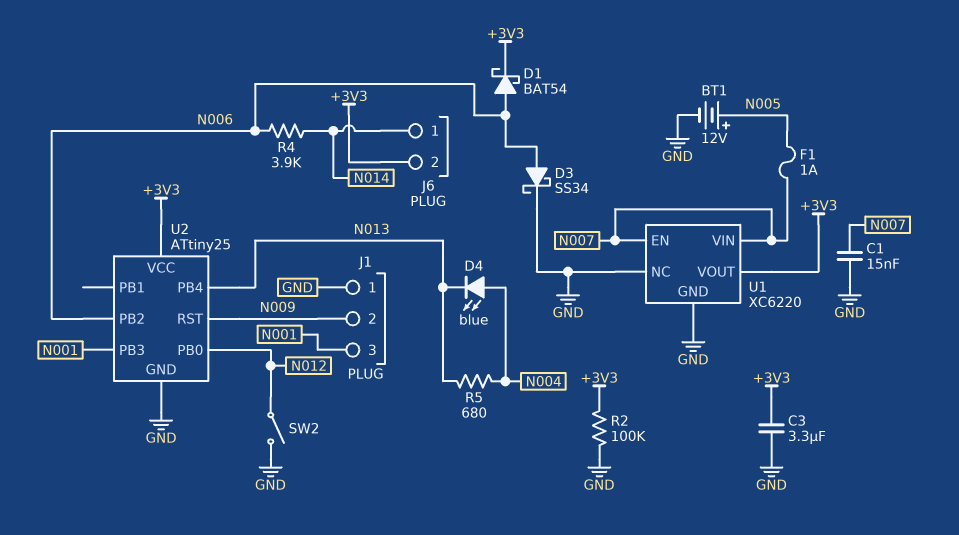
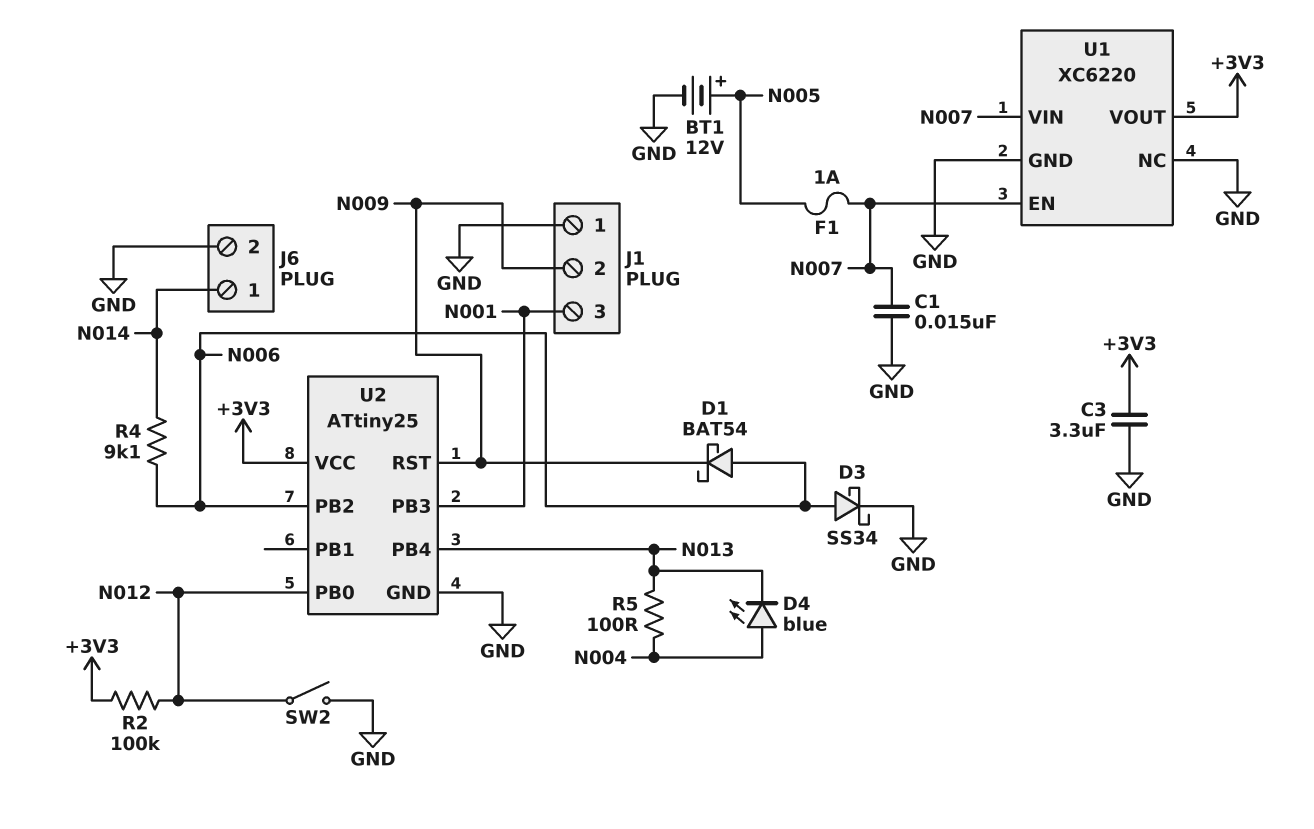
D1: schottky BAT54 (A N006, K +3V3) -> schottky BAT54 (A N006, K N009)
J6 pin 2: +3V3 -> GND
R2: 100k (+3V3, GND) -> 100k (+3V3, N012)
R4: 3.9k (N006, N014) -> 9.1k (N006, N014)
R5: 680 (N004, N013) -> 100 (N004, N013)

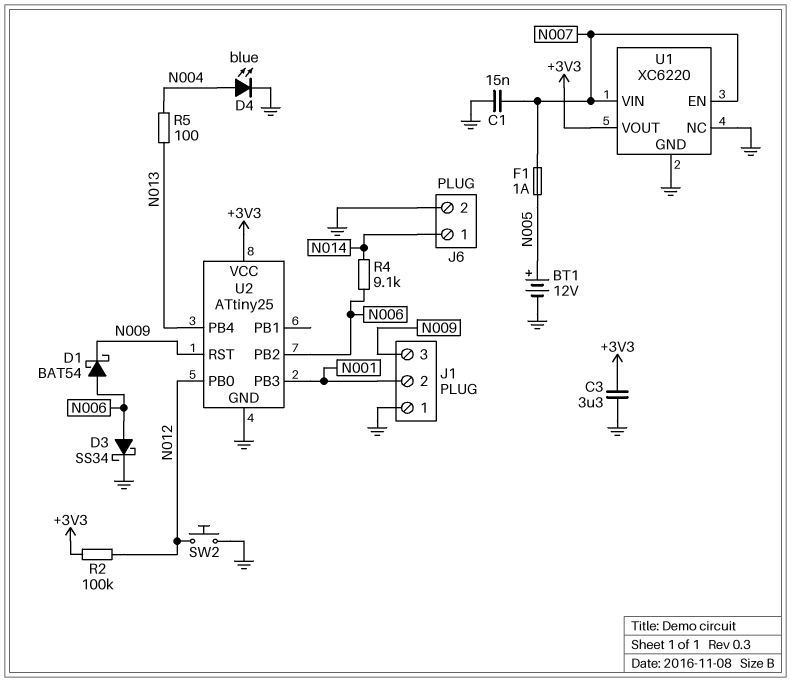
D4: LED blue (A N004, K N013) -> LED blue (A N004, K GND)
J1 pin 2: N009 -> N001
J1 pin 3: N001 -> N009
SW2: switch (GND, N012) -> button (GND, N012)

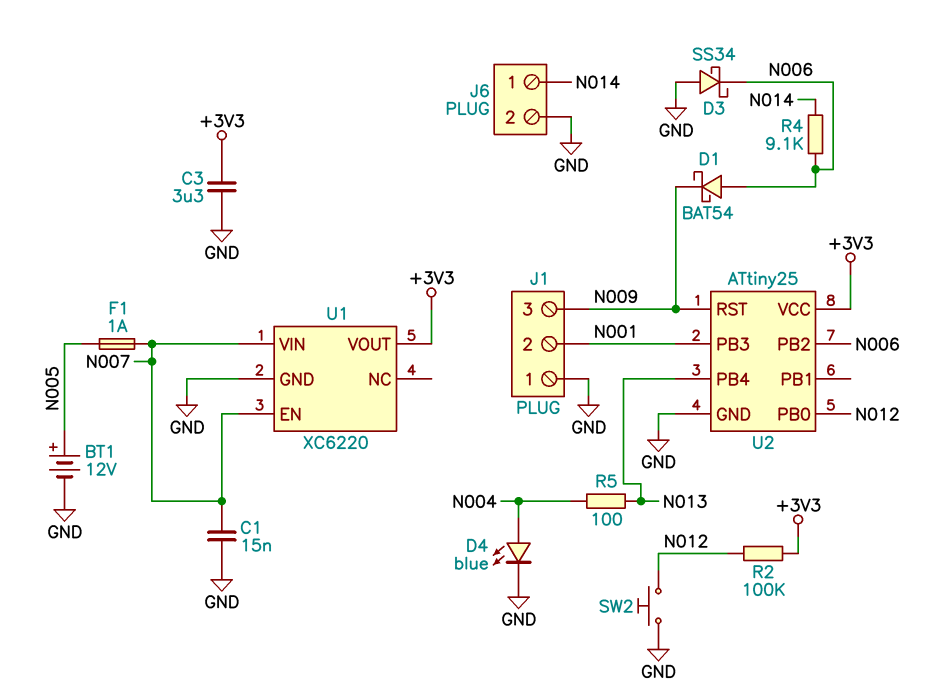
D3: schottky SS34 (A N006, K GND) -> schottky SS34 (A GND, K N006)
U1 pin NC: GND -> none

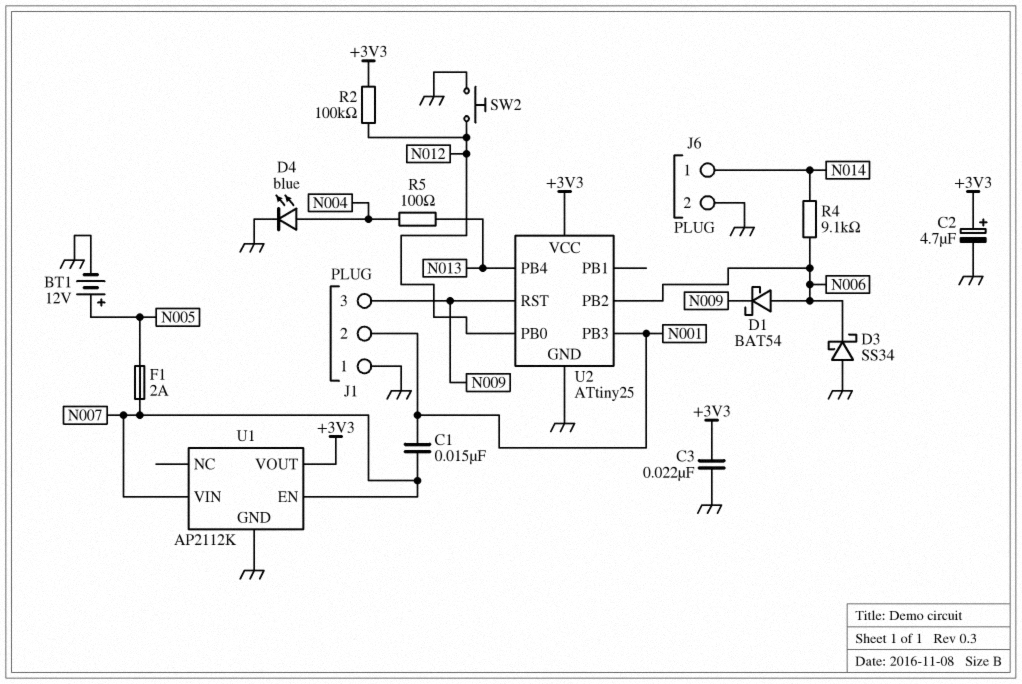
C1: 15nF (GND, N007) -> 15nF (N001, N007)
C2: none -> 4.7uF (plus +3V3, minus GND)
C3: 3.3uF (+3V3, GND) -> 22nF (+3V3, GND)
F1: 1A (N005, N007) -> 2A (N005, N007)
U1: XC6220 -> AP2112K

